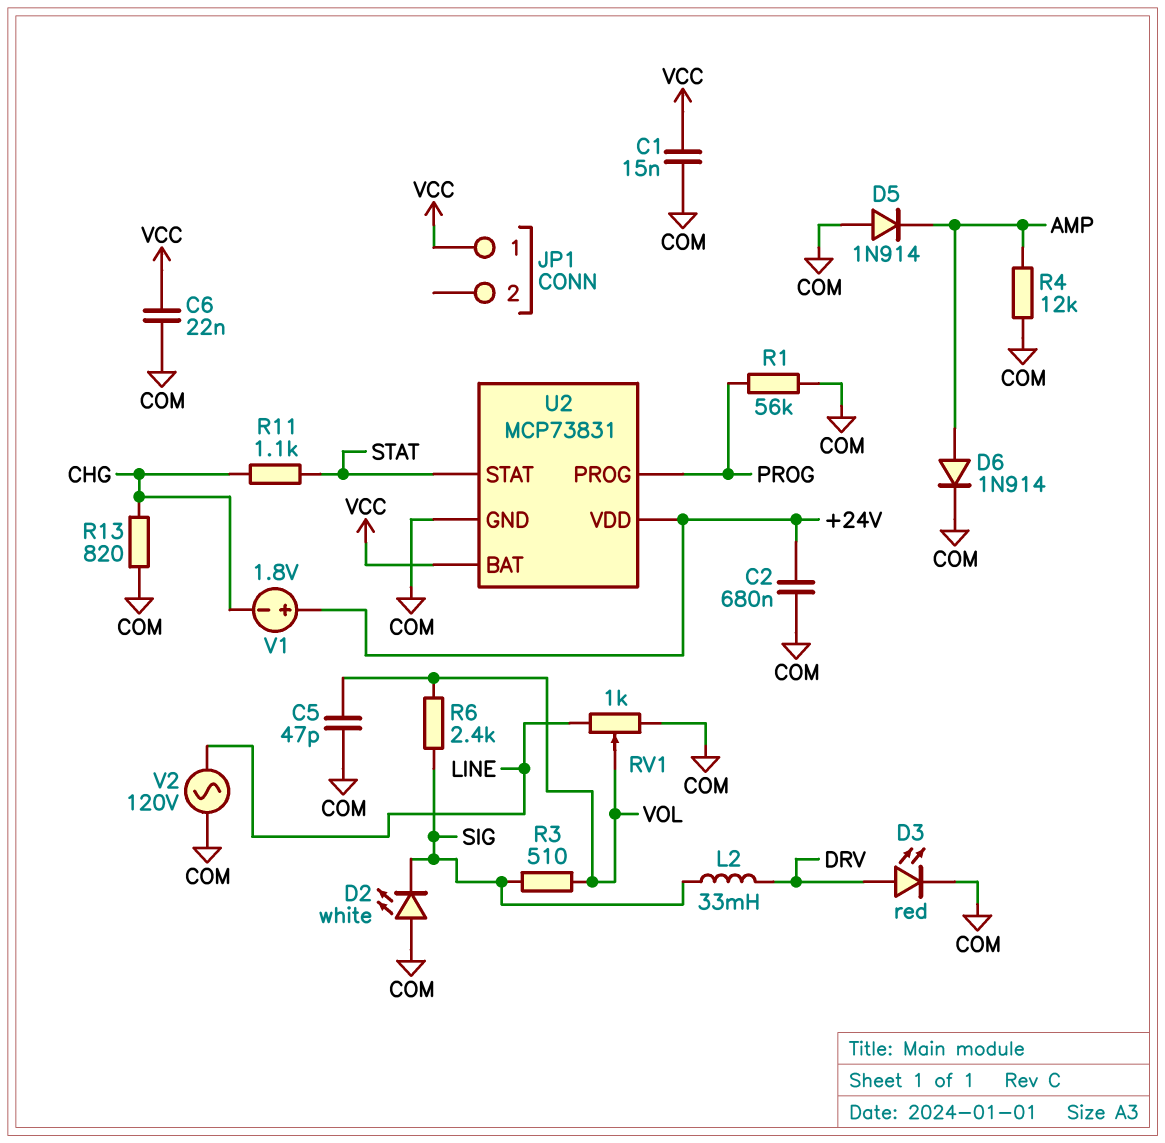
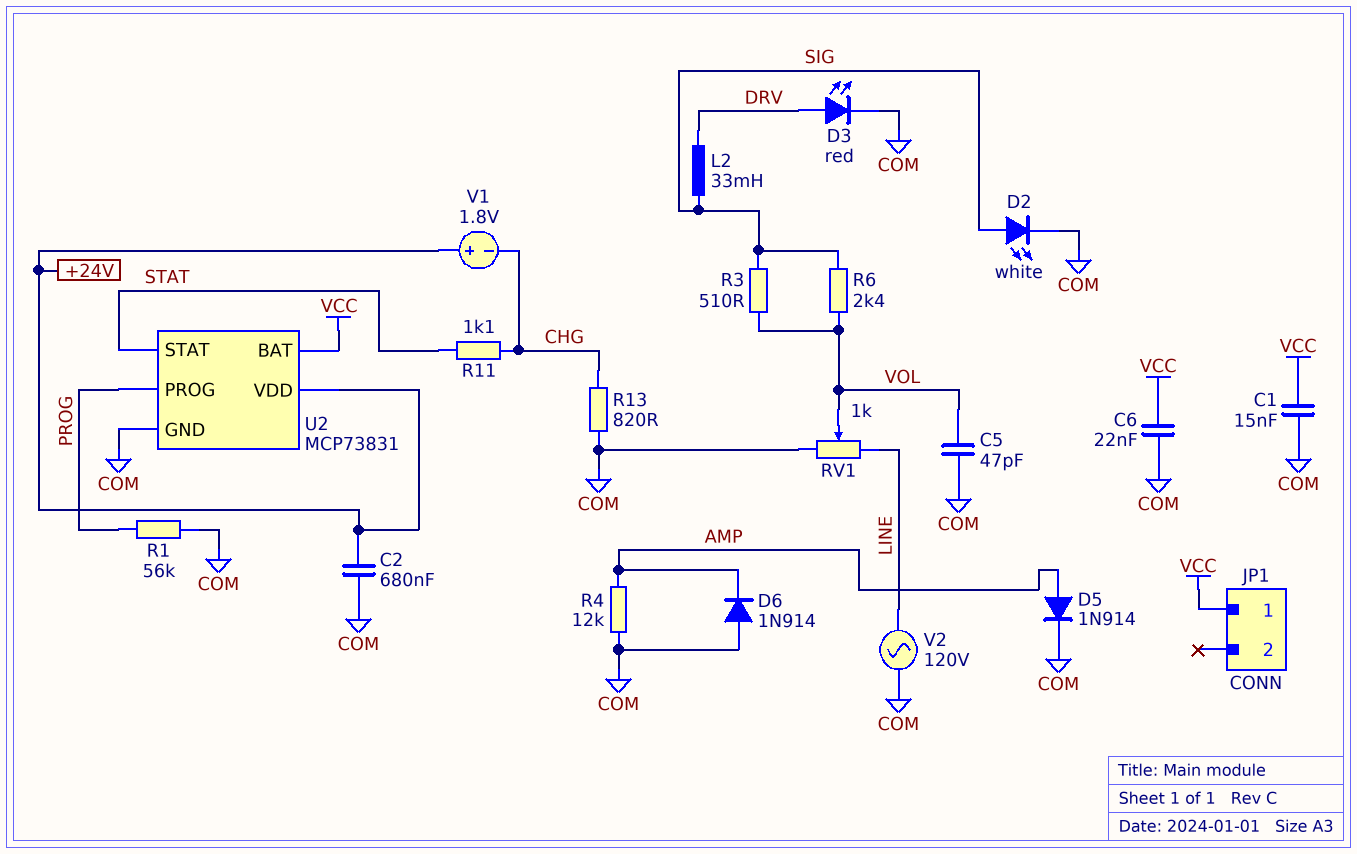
D2: LED white (A COM, K SIG) -> LED white (A SIG, K COM)
D5: diode 1N914 (A COM, K AMP) -> diode 1N914 (A AMP, K COM)
D6: diode 1N914 (A AMP, K COM) -> diode 1N914 (A COM, K AMP)

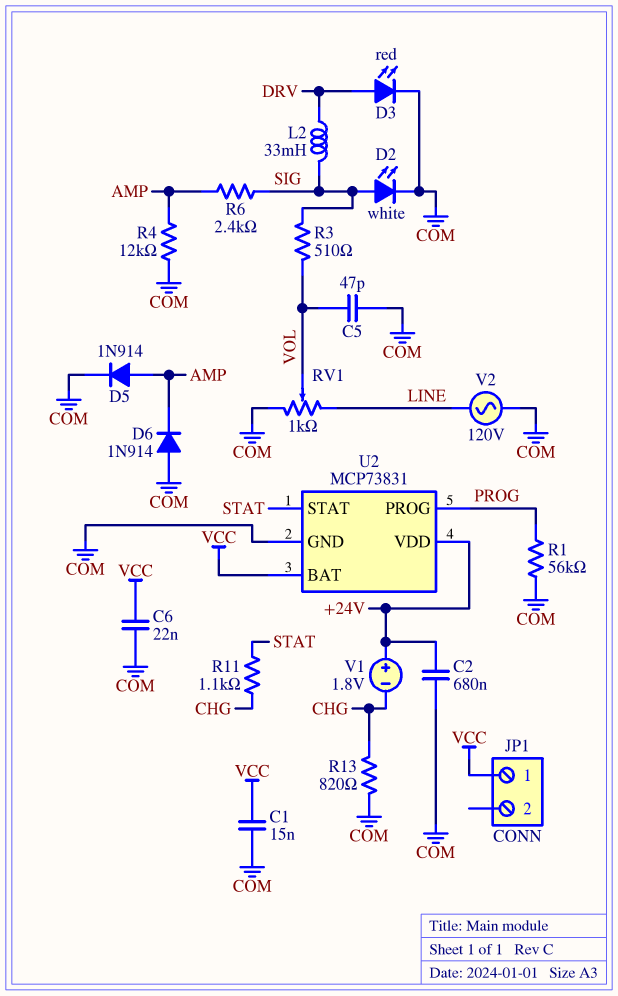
R6: 2.4k (SIG, VOL) -> 2.4k (AMP, SIG)

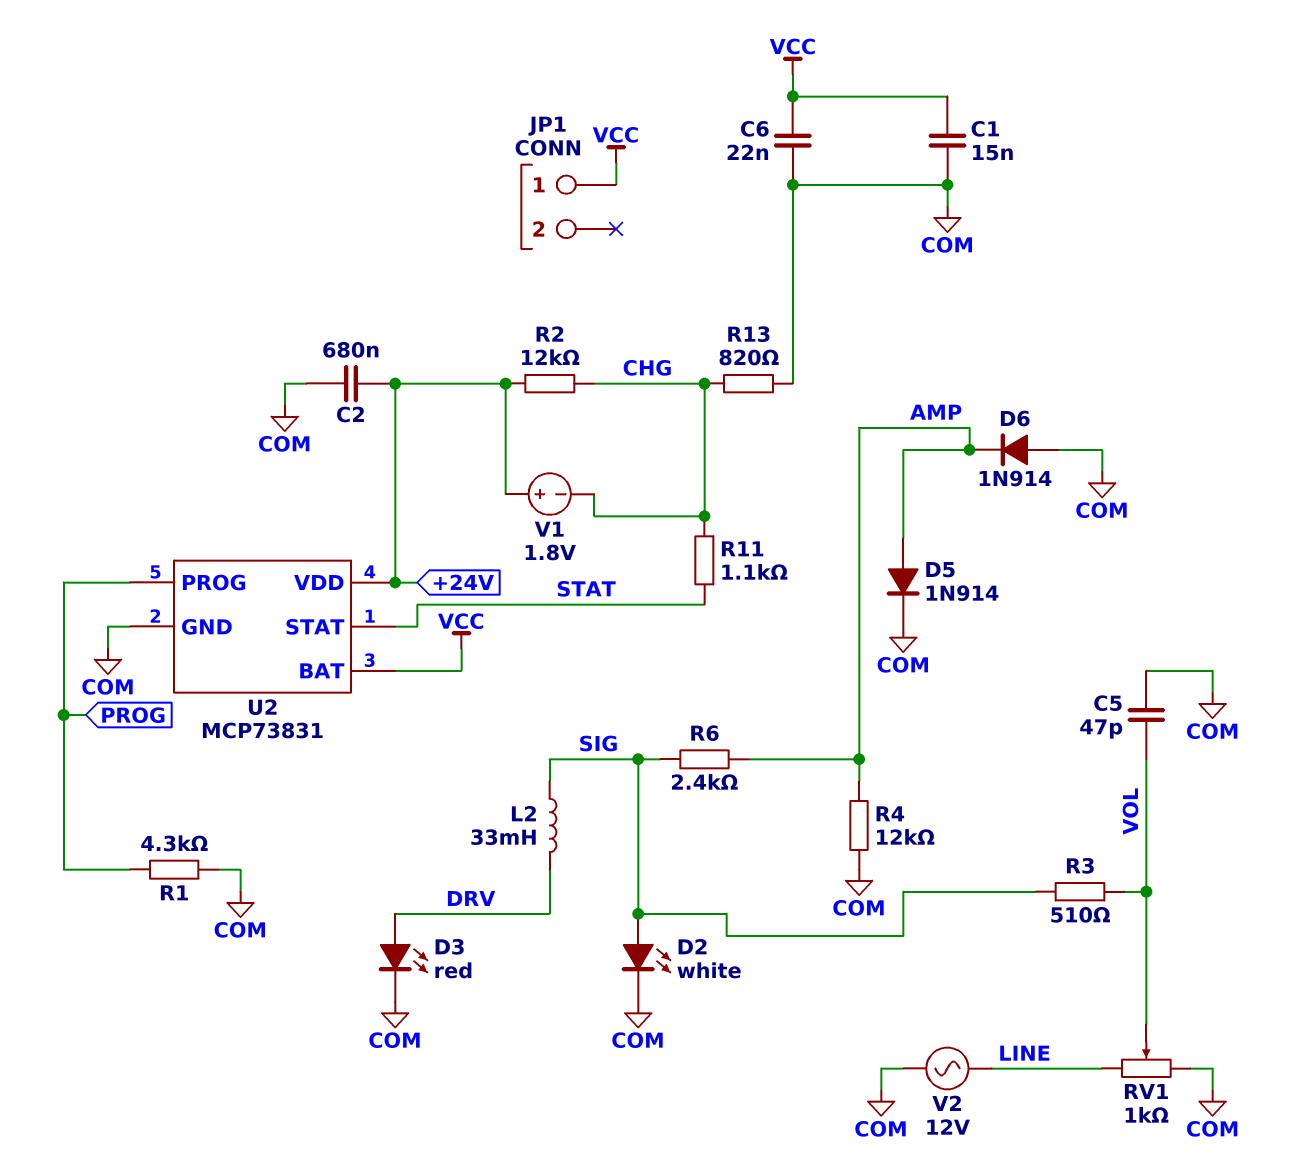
R1: 56k (COM, PROG) -> 4.3k (COM, PROG)
R2: none -> 12k (+24V, CHG)
V2: AC 120V (COM, LINE) -> AC 12V (COM, LINE)

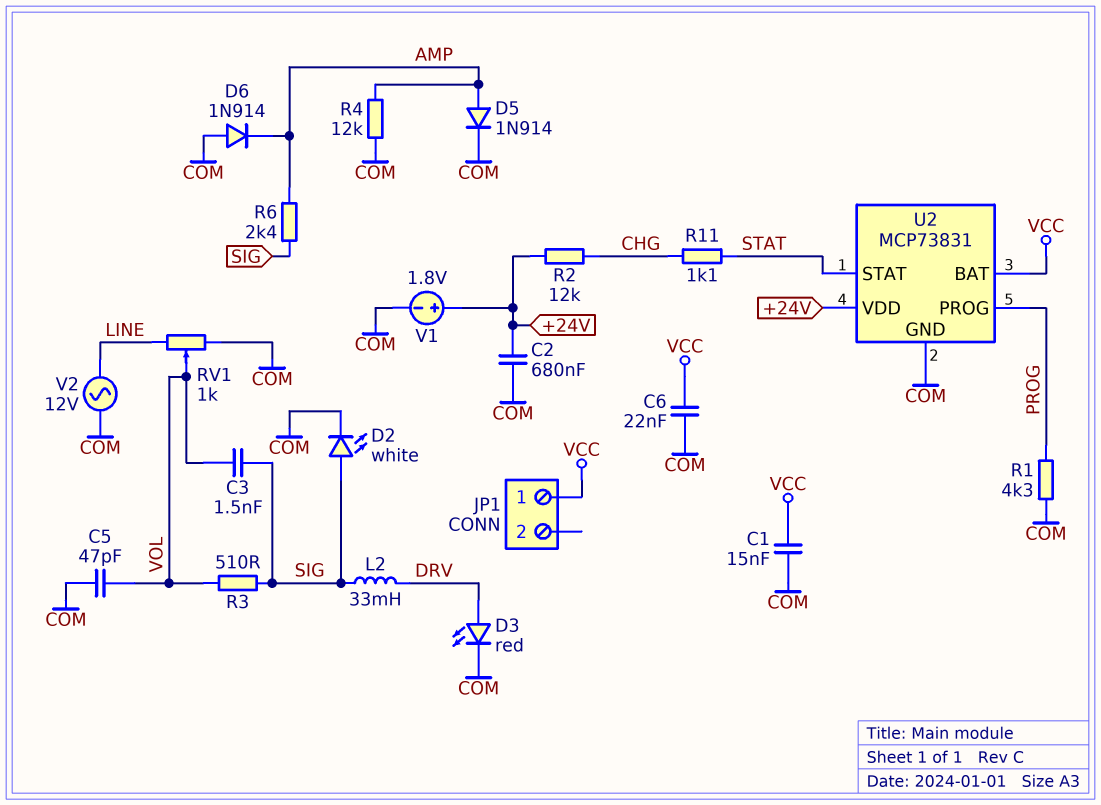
C3: none -> 1.5nF (SIG, VOL)
R13: 820 (CHG, COM) -> none
V1: 1.8V (plus +24V, minus CHG) -> 1.8V (plus +24V, minus COM)

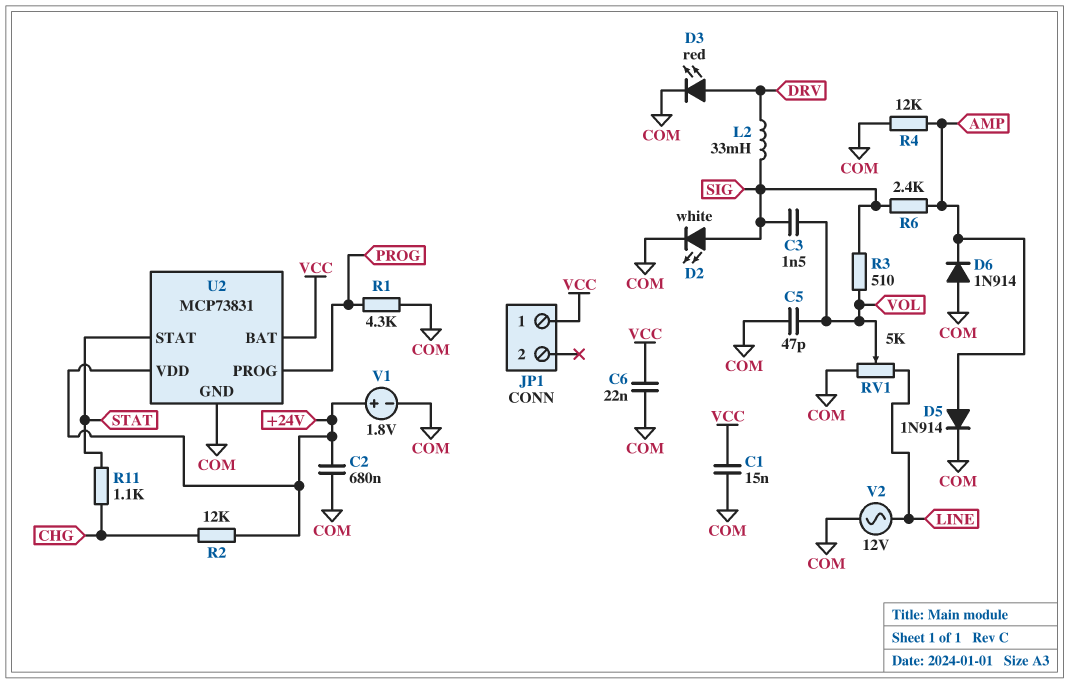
RV1: 1k (COM, LINE, wiper VOL) -> 5k (COM, LINE, wiper VOL)

